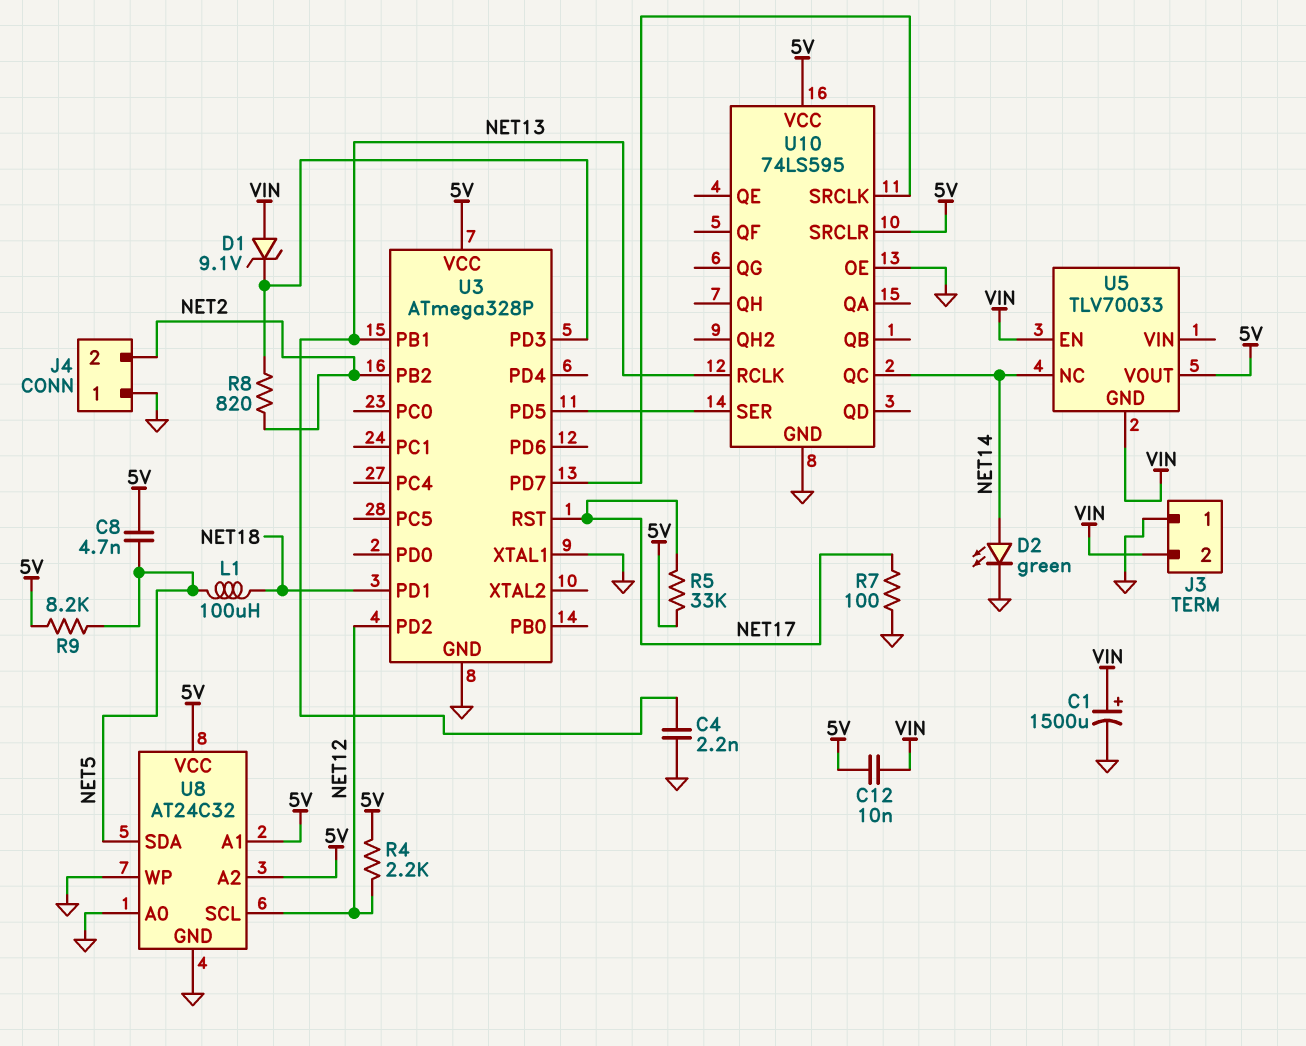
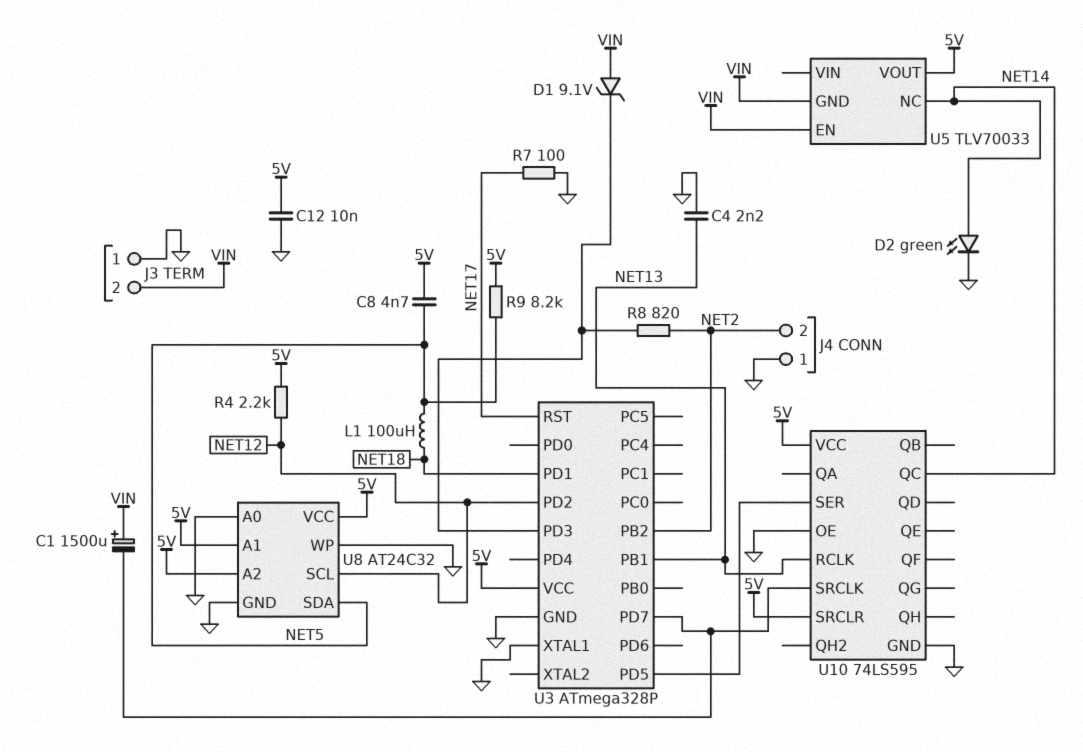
C1: 1500uF (plus VIN, minus GND) -> 1500uF (plus VIN, minus U3/PD7)
C12: 10nF (5V, VIN) -> 10nF (5V, GND)
R5: 33k (5V, NET17) -> none

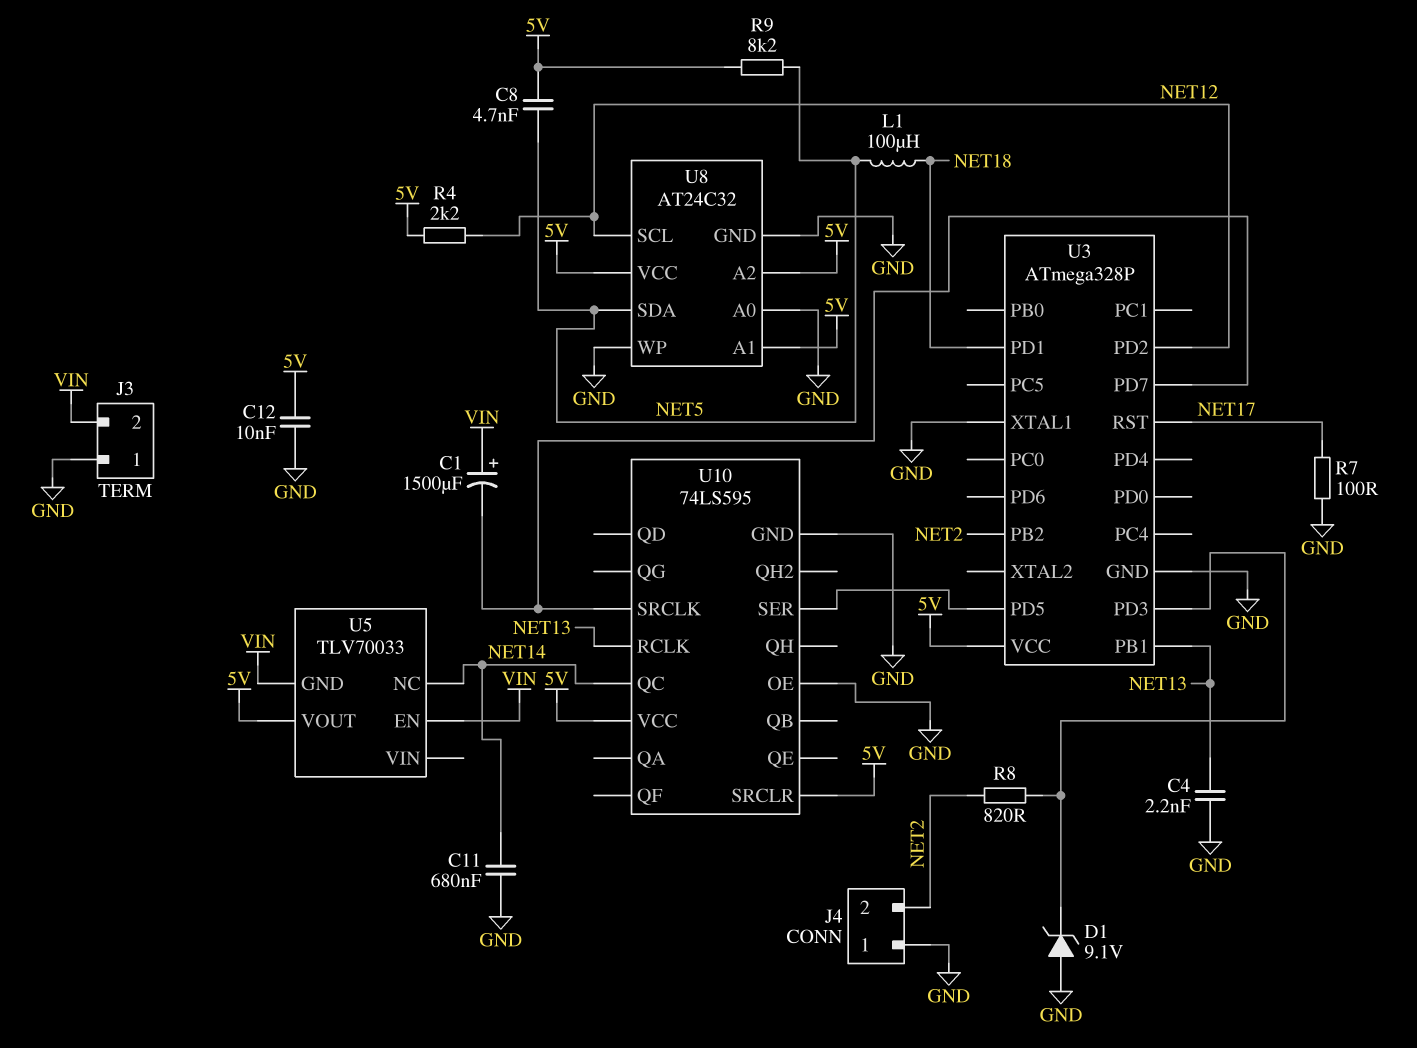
C11: none -> 680nF (GND, NET14)
D1: zener 9.1V (A VIN, K U3/PD3) -> zener 9.1V (A GND, K U3/PD3)
D2: LED green (A NET14, K GND) -> none

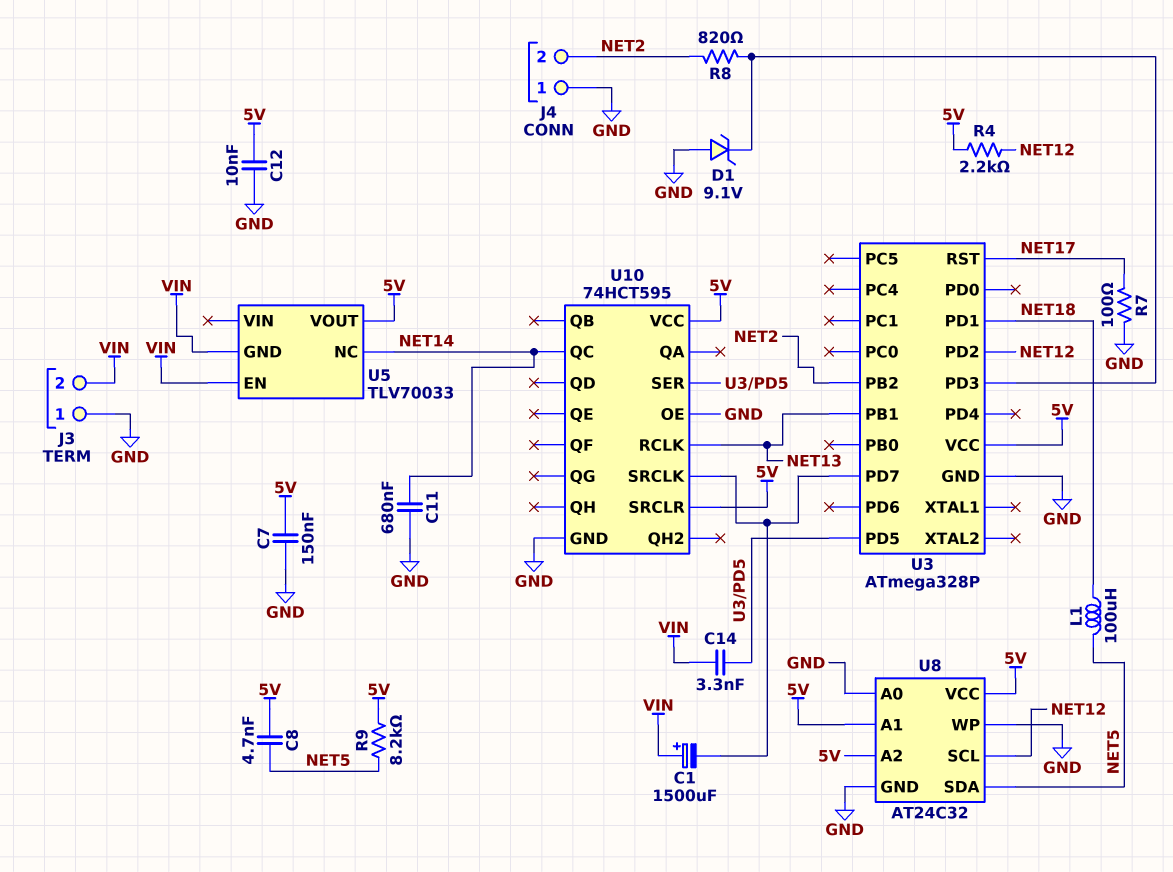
C4: 2.2nF (GND, NET13) -> none
C7: none -> 150nF (5V, GND)
C14: none -> 3.3nF (U3/PD5, VIN)
U3 pin XTAL1: GND -> none
U10: 74LS595 -> 74HCT595

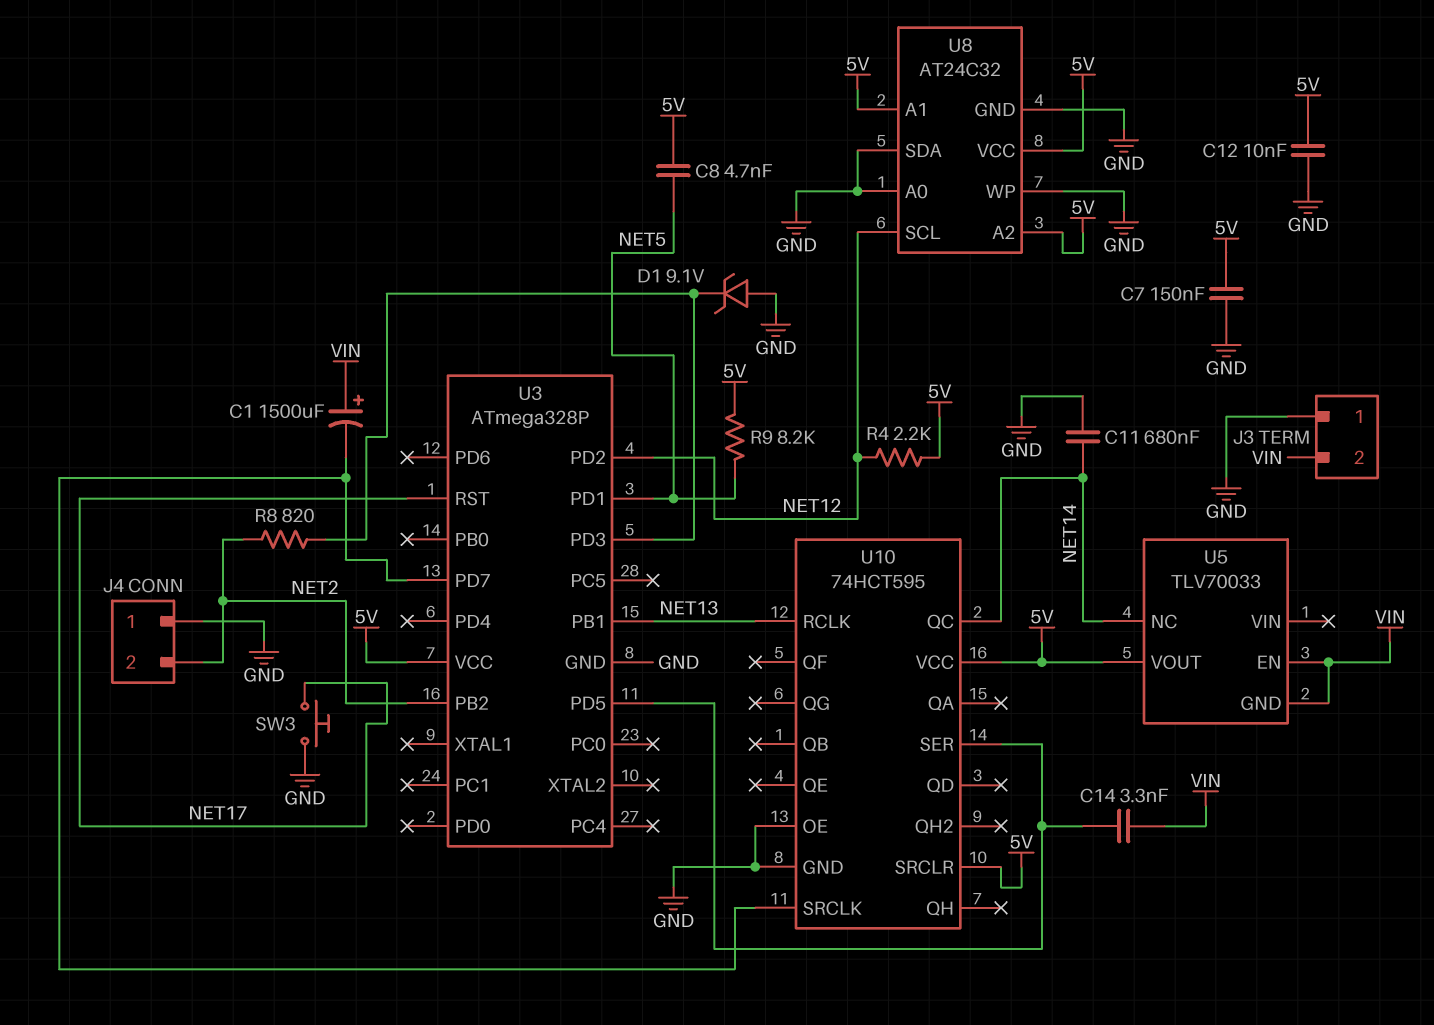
L1: 100uH (NET5, NET18) -> none
R7: 100 (GND, NET17) -> none
SW3: none -> button (GND, NET17)
U3 pin PD1: NET18 -> NET5
U8 pin SDA: NET5 -> GND

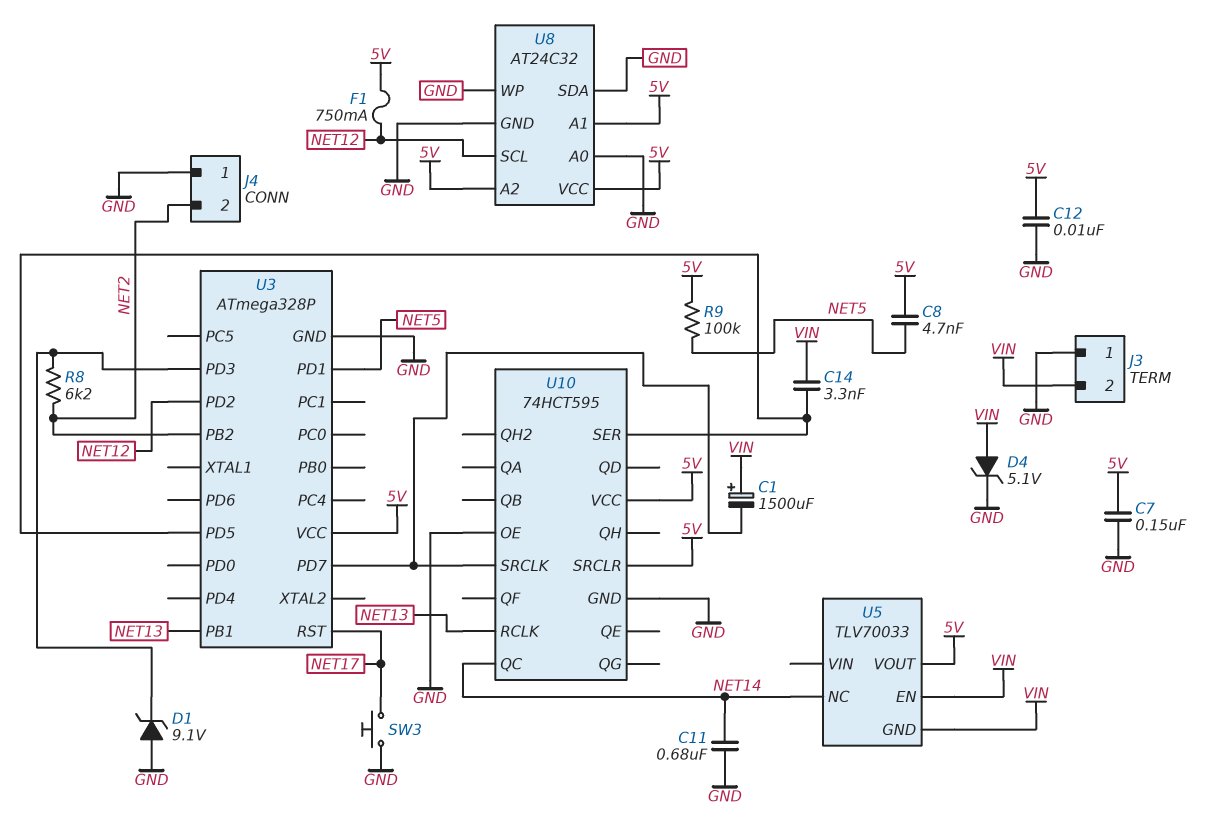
D4: none -> zener 5.1V (A VIN, K GND)
F1: none -> 750mA (5V, NET12)
R4: 2.2k (5V, NET12) -> none
R8: 820 (NET2, U3/PD3) -> 6.2k (NET2, U3/PD3)
R9: 8.2k (5V, NET5) -> 100k (5V, NET5)

